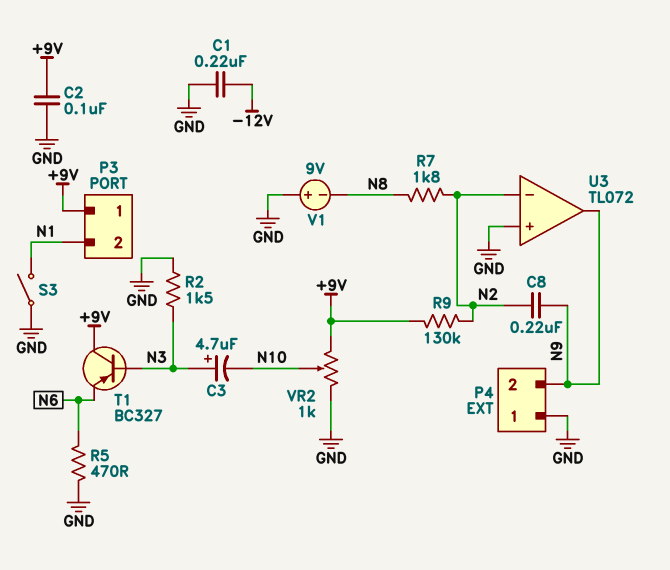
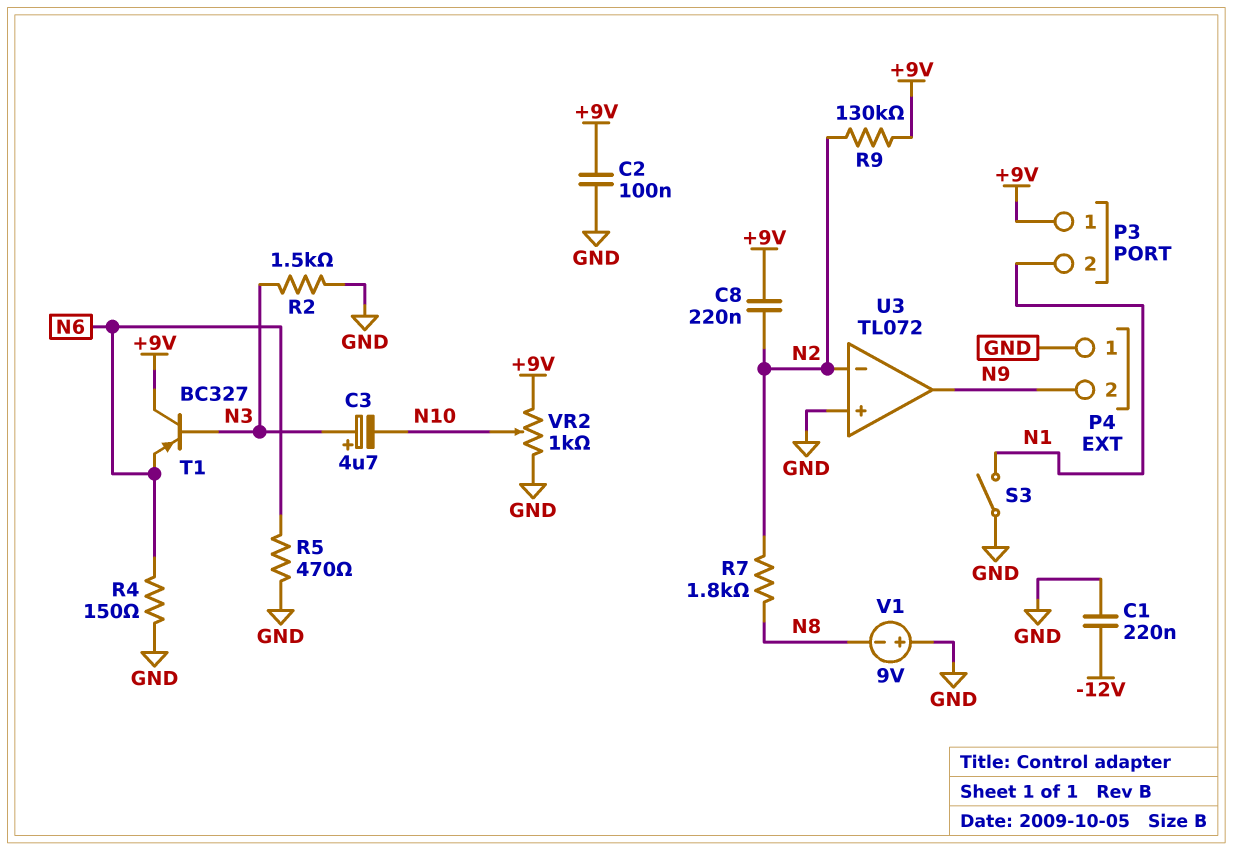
C8: 220nF (N2, N9) -> 220nF (+9V, N2)
R4: none -> 150 (GND, N6)

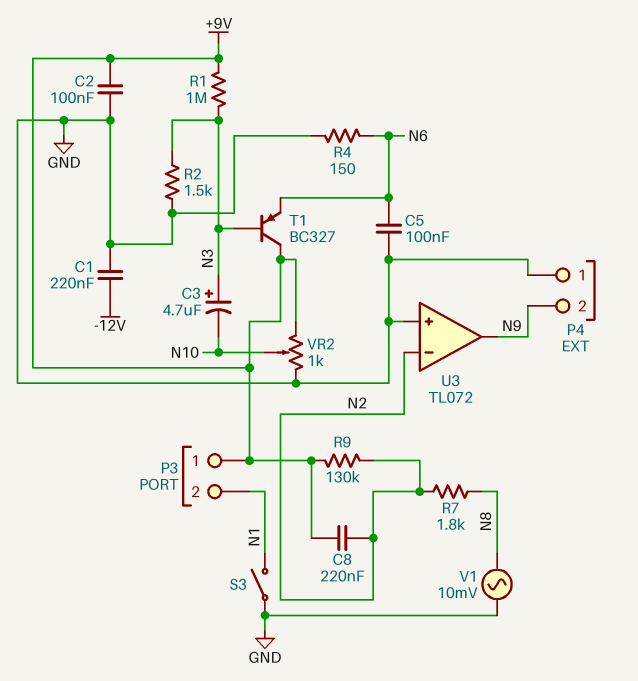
C5: none -> 100nF (GND, N6)
R1: none -> 1M (+9V, N3)
R5: 470 (GND, N6) -> none
V1: 9V (plus GND, minus N8) -> AC 10mV (GND, N8)

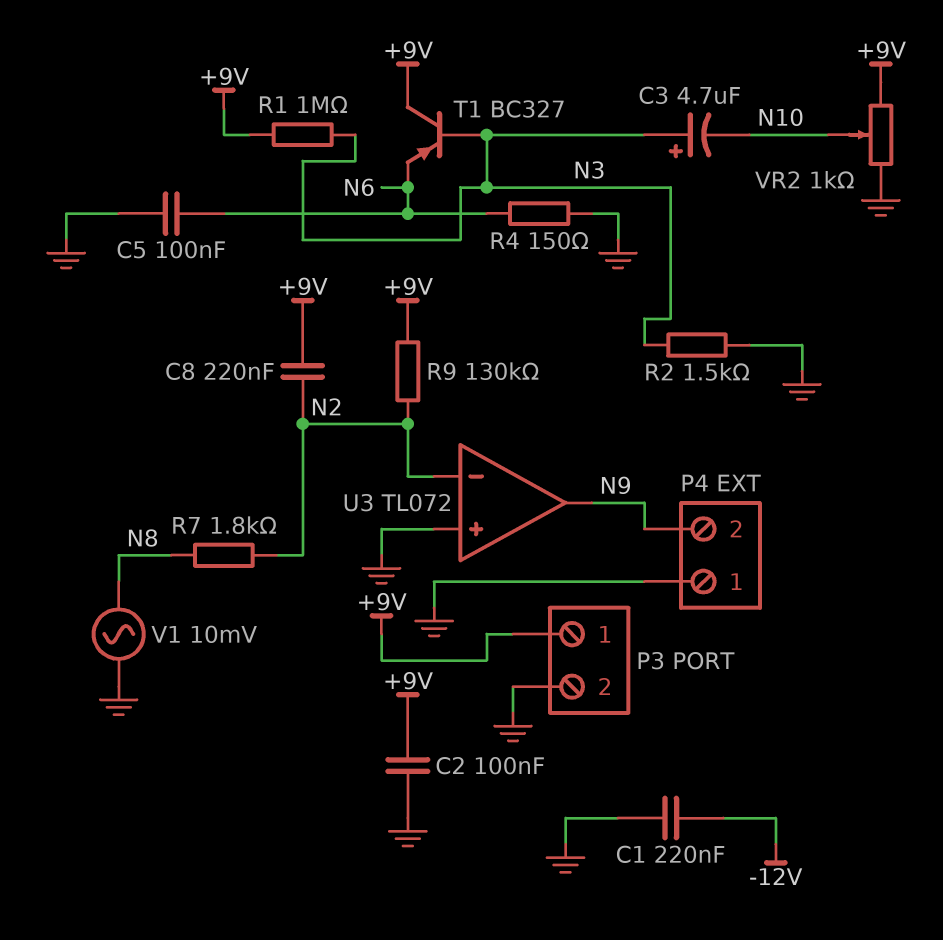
P3 pin 2: N1 -> GND
S3: switch (GND, N1) -> none

